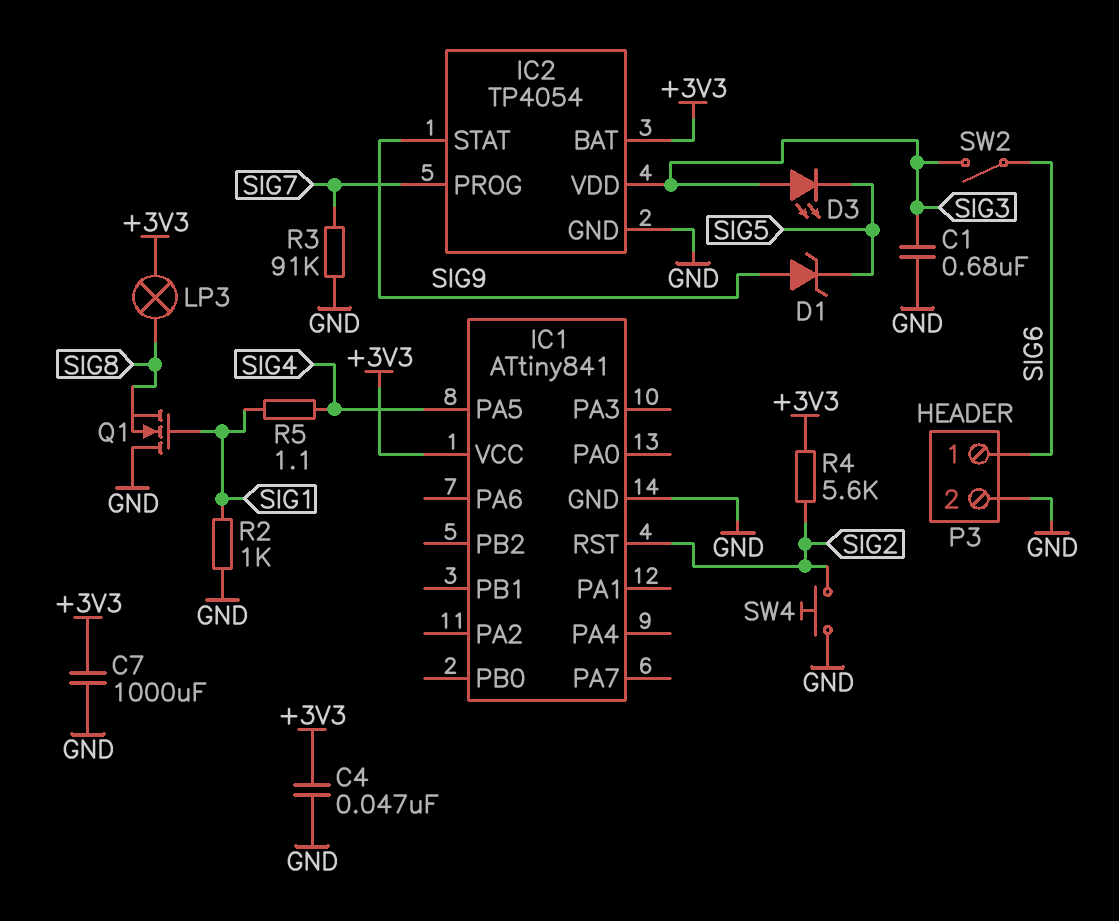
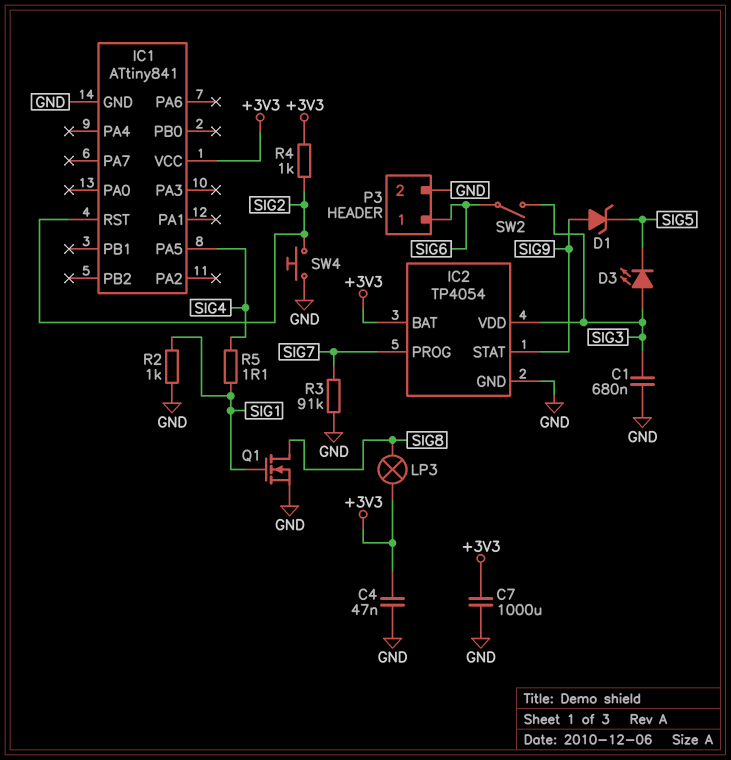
Q1: NMOS (G SIG1, D GND, S SIG8) -> NMOS (G SIG1, D SIG8, S GND)
R4: 5.6k (+3V3, SIG2) -> 1k (+3V3, SIG2)

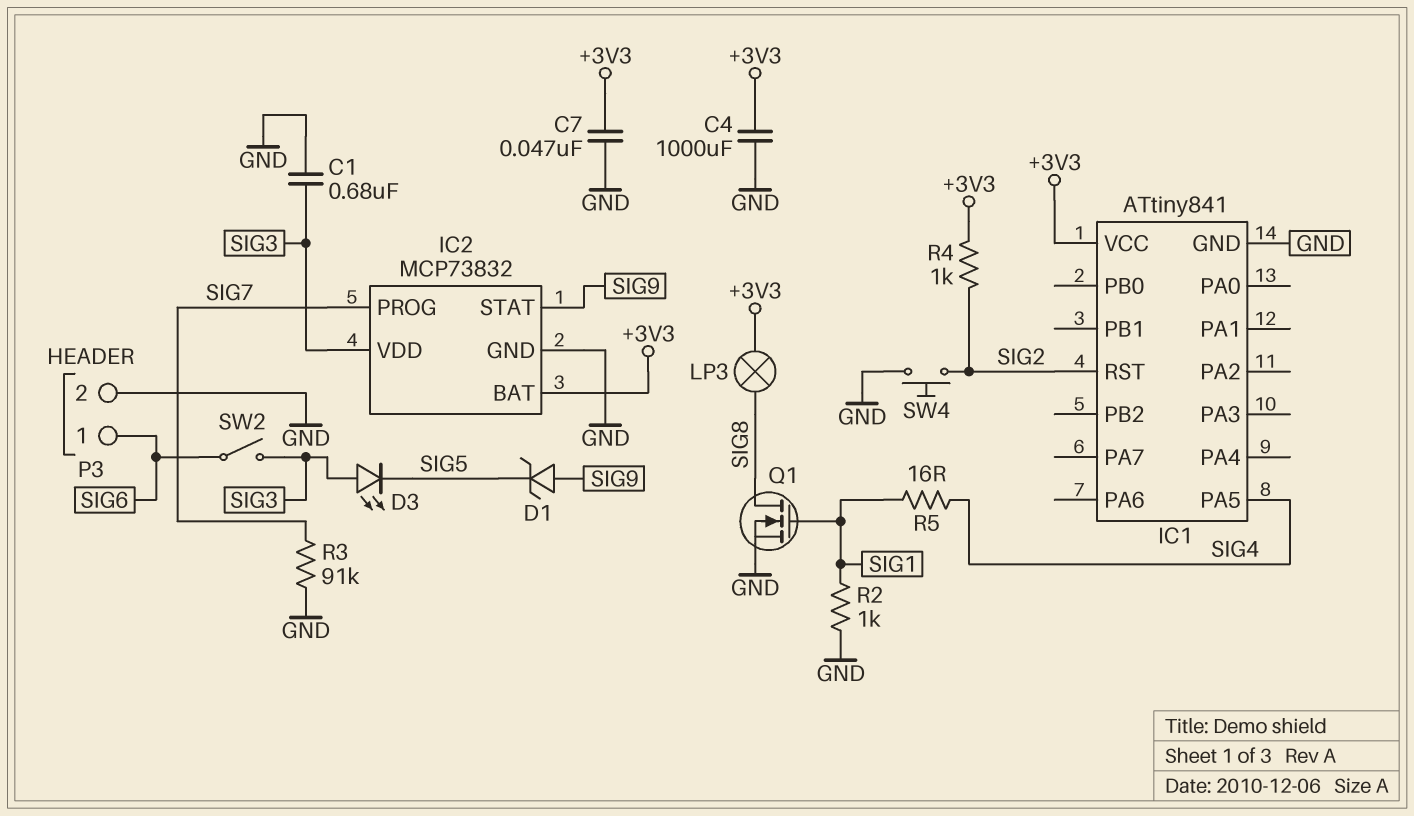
C4: 47nF (+3V3, GND) -> 1000uF (+3V3, GND)
C7: 1000uF (+3V3, GND) -> 47nF (+3V3, GND)
IC2: TP4054 -> MCP73832
R5: 1.1 (SIG1, SIG4) -> 16 (SIG1, SIG4)

